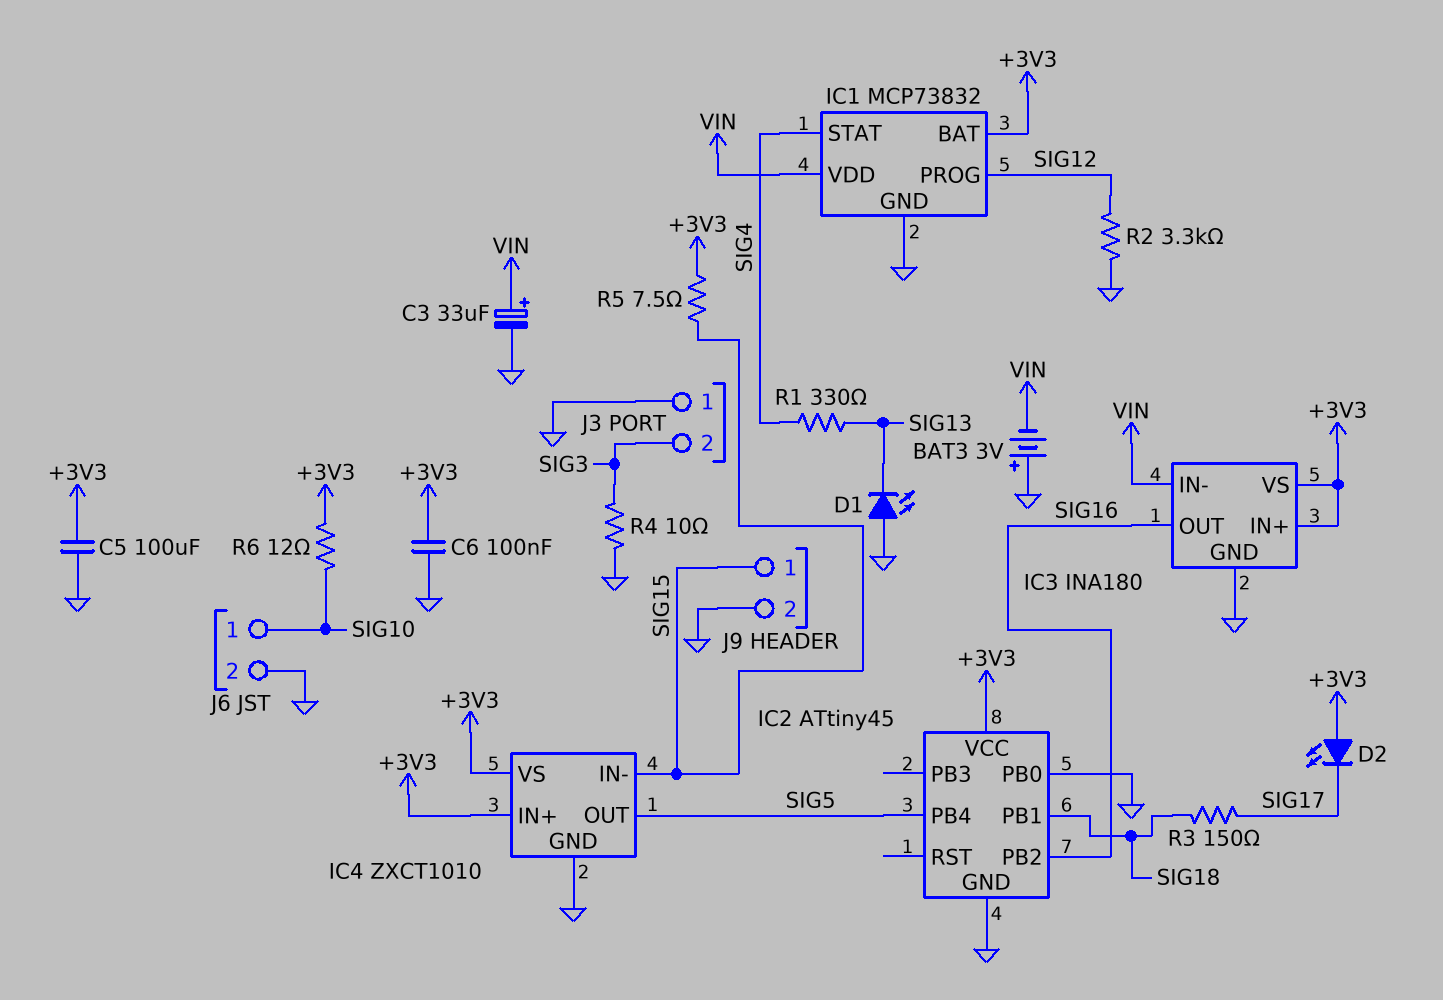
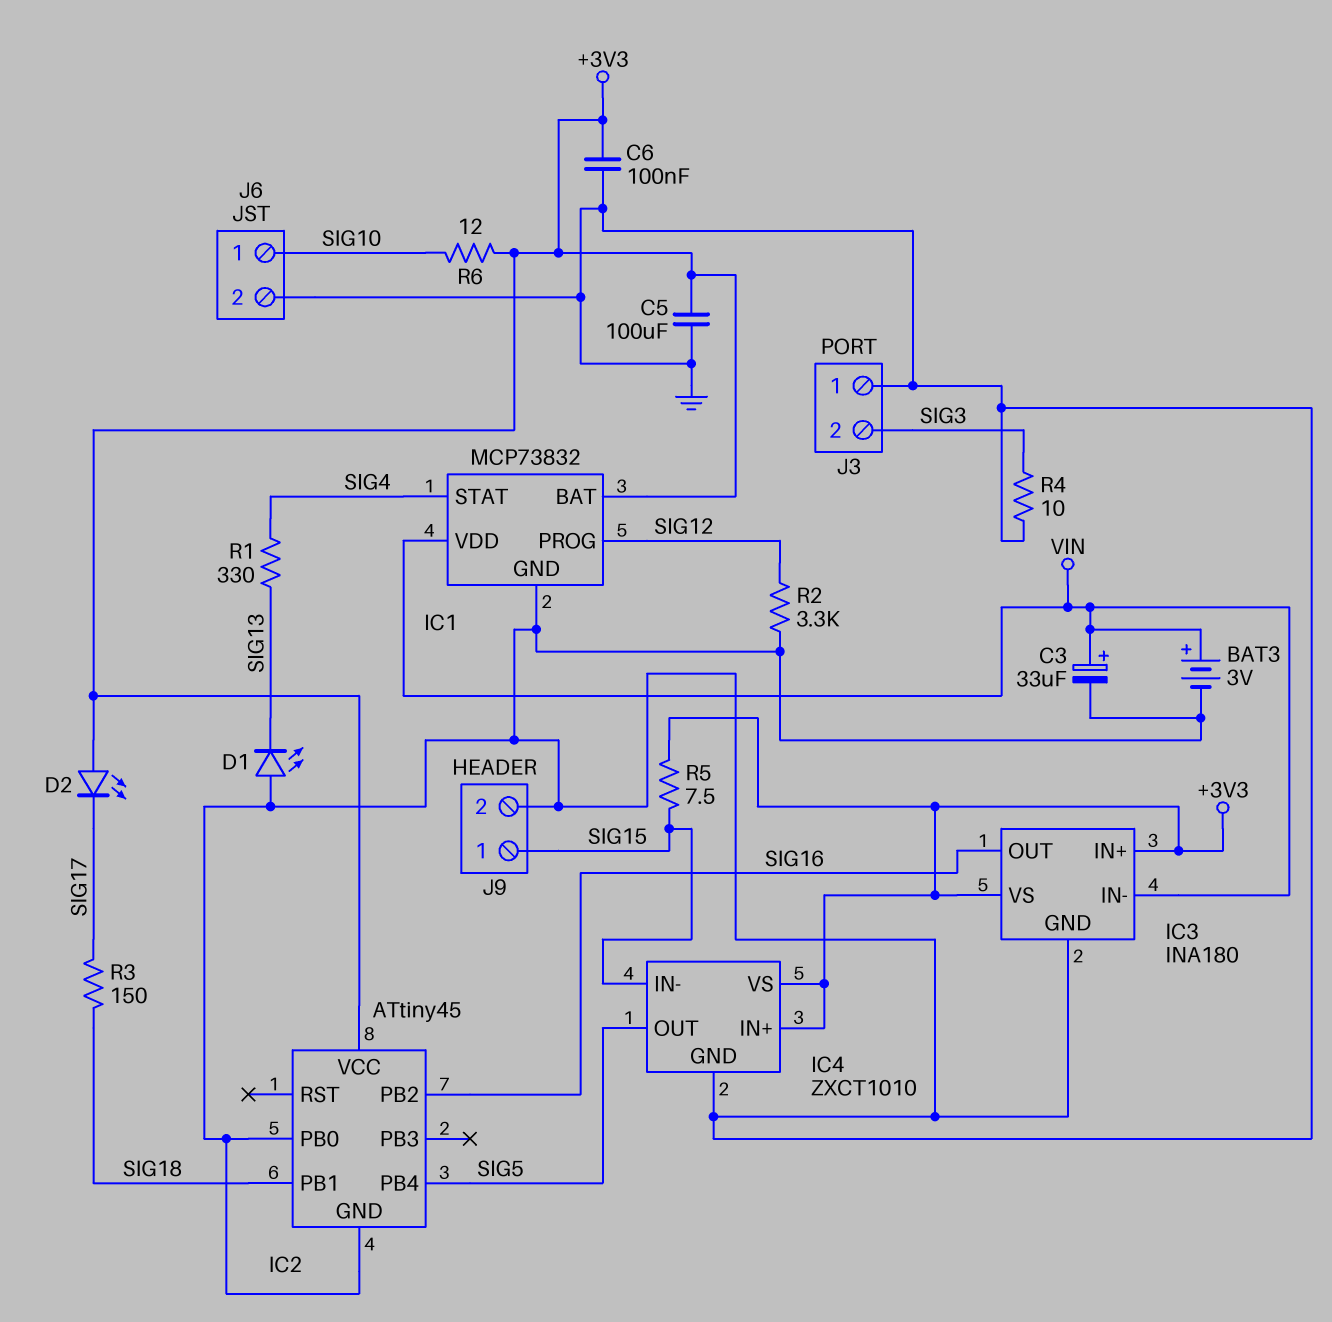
BAT3: 3V (plus GND, minus VIN) -> 3V (plus VIN, minus GND)

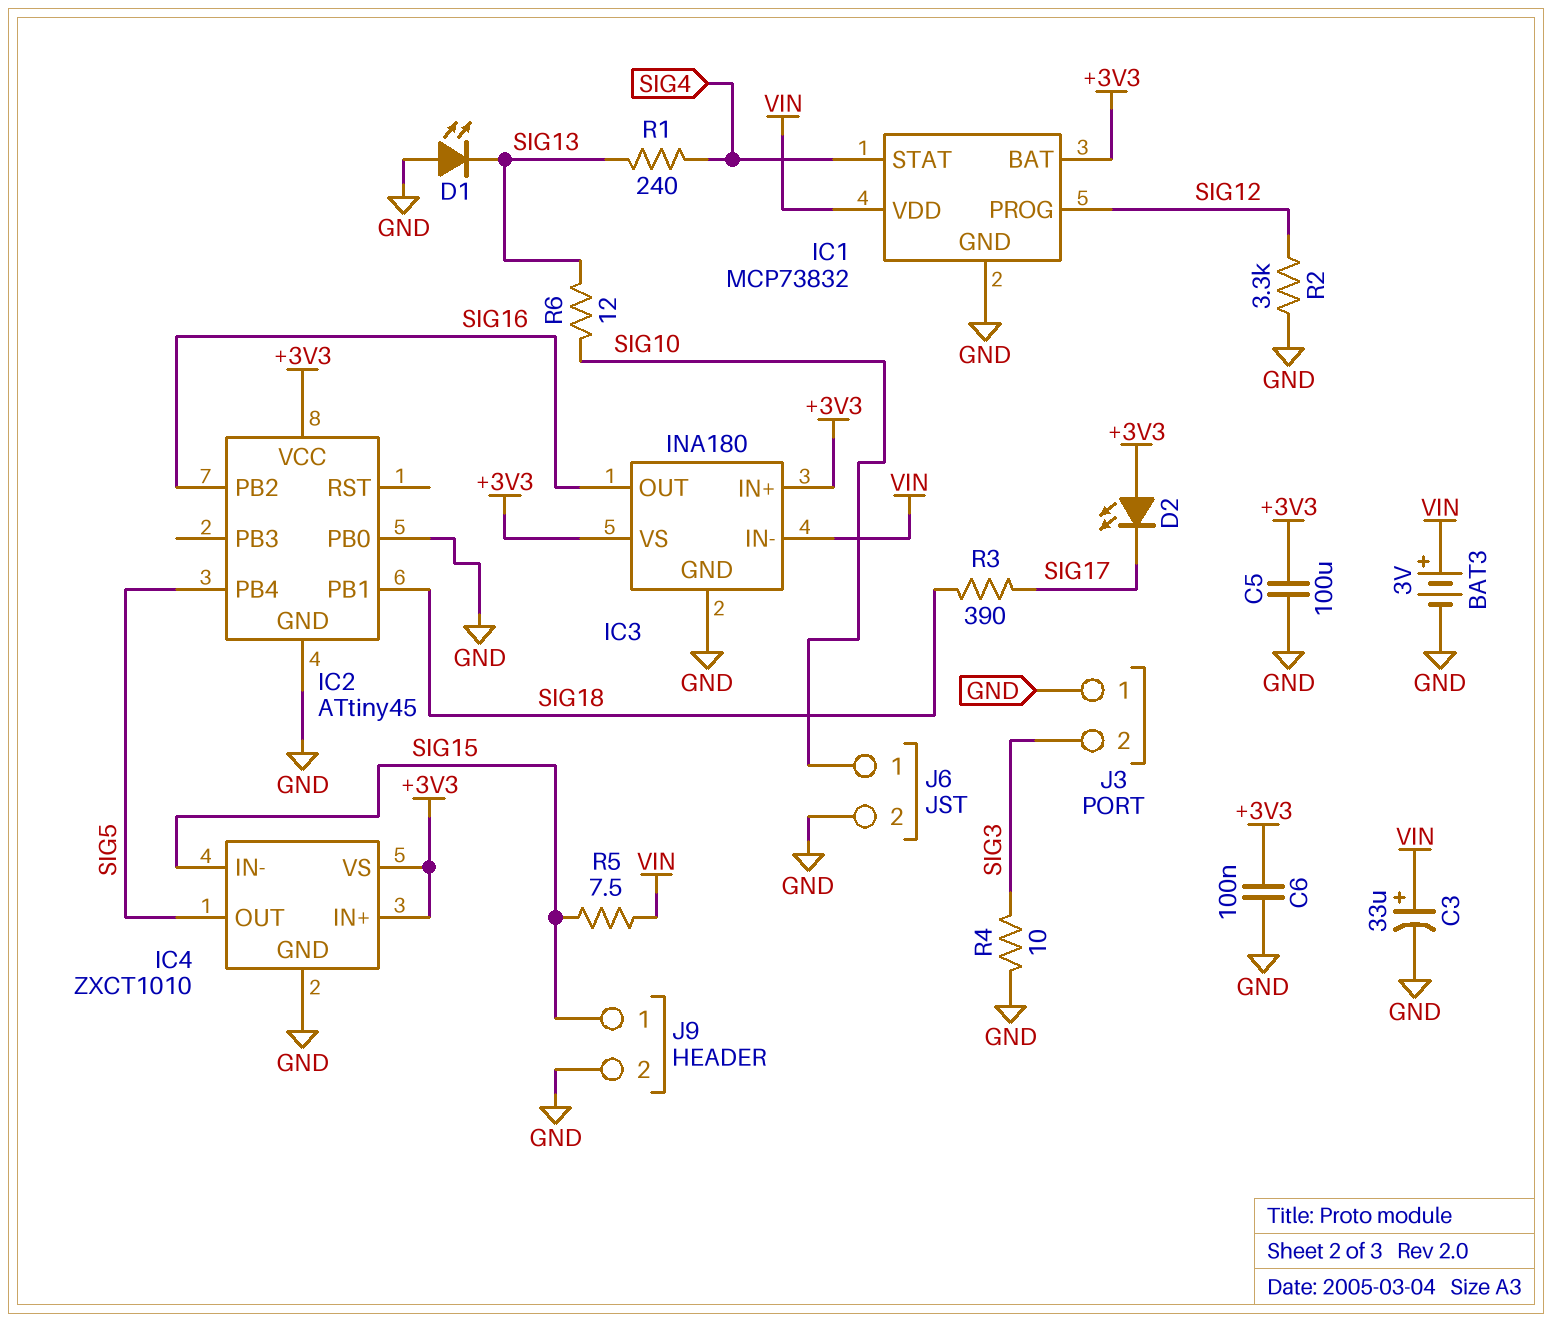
R1: 330 (SIG4, SIG13) -> 240 (SIG4, SIG13)
R3: 150 (SIG17, SIG18) -> 390 (SIG17, SIG18)
R5: 7.5 (+3V3, SIG15) -> 7.5 (SIG15, VIN)
R6: 12 (+3V3, SIG10) -> 12 (SIG10, SIG13)

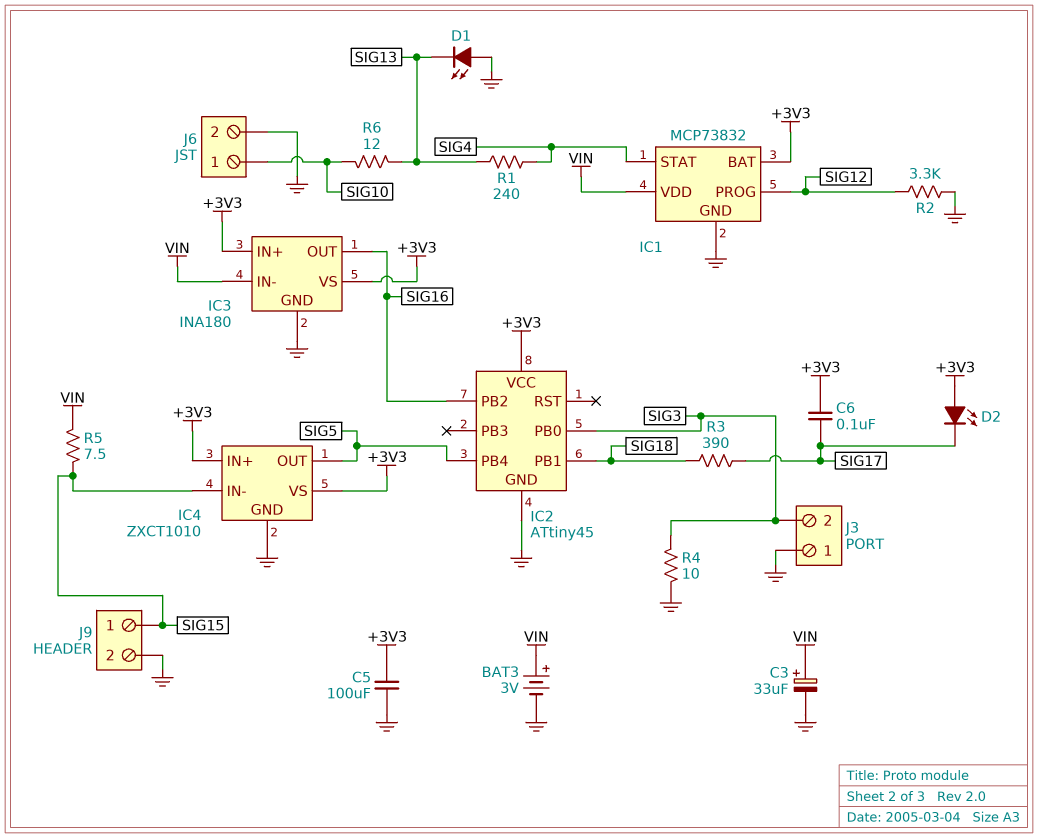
C6: 100nF (+3V3, GND) -> 100nF (+3V3, SIG17)
IC2 pin PB0: GND -> SIG3

